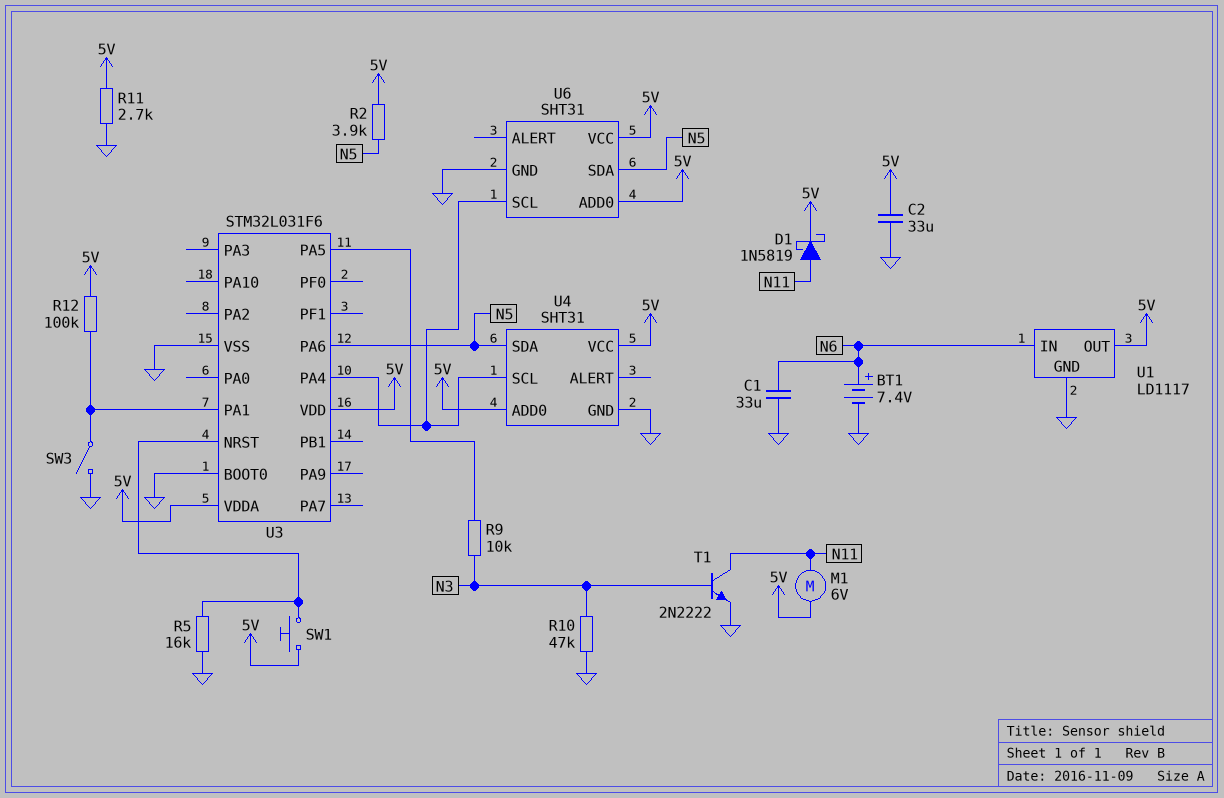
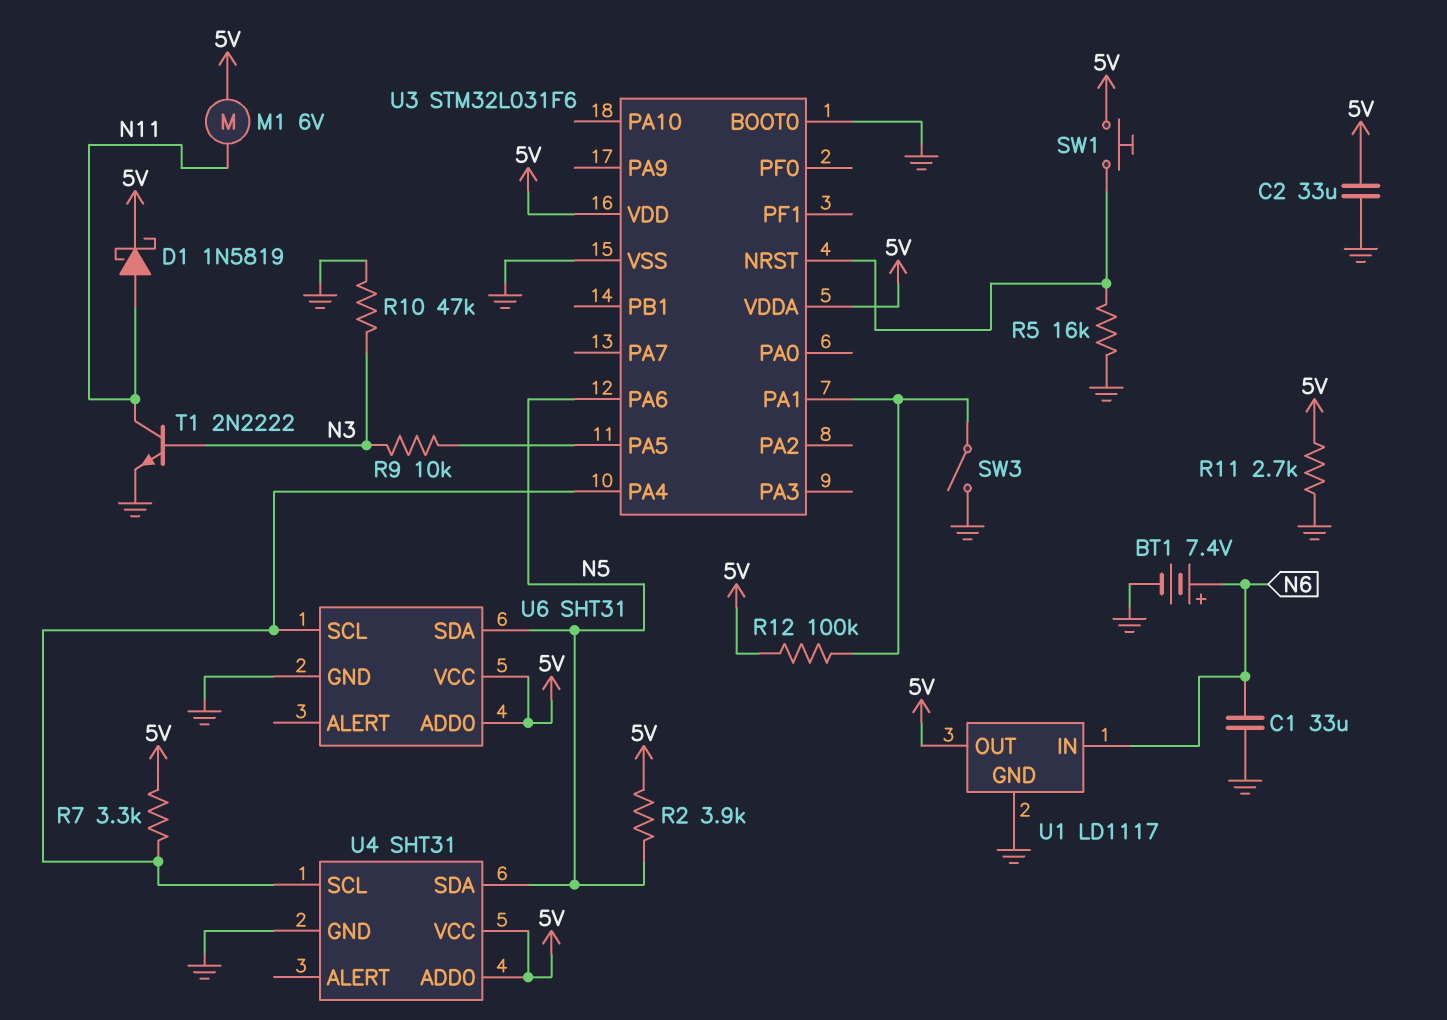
R7: none -> 3.3k (5V, U3/PA4)

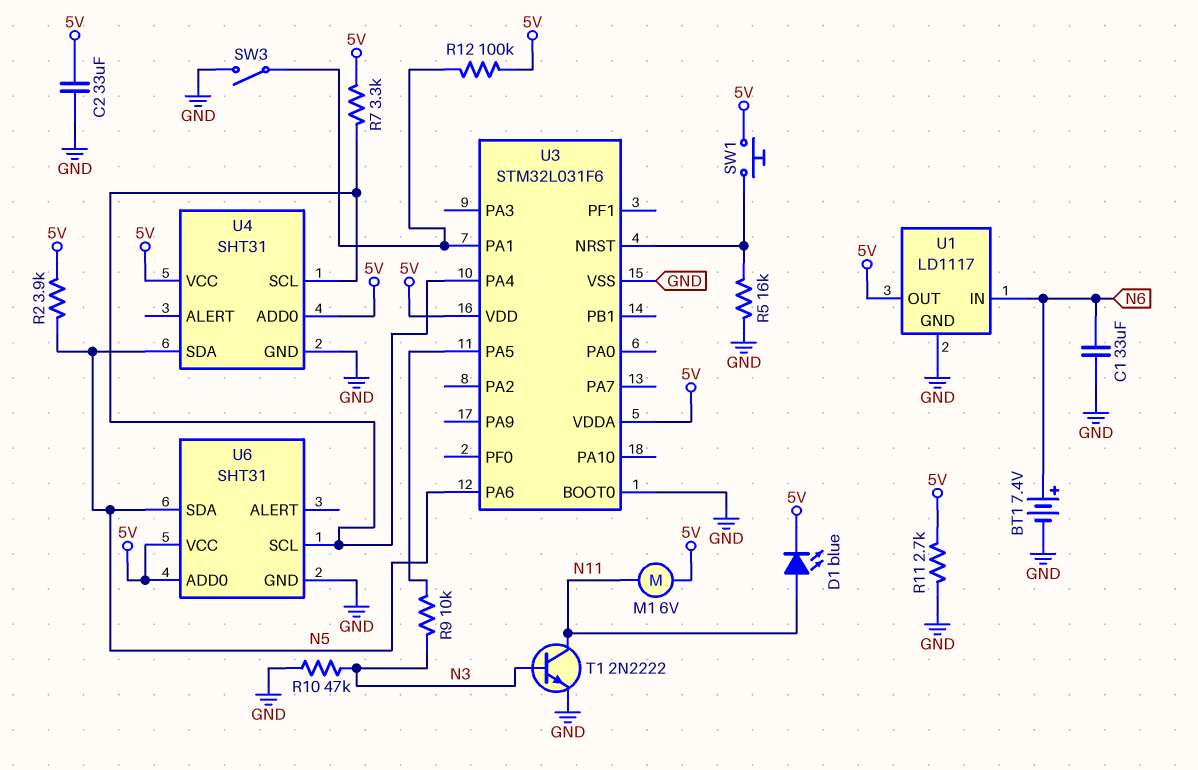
D1: schottky 1N5819 (A N11, K 5V) -> LED blue (A N11, K 5V)

